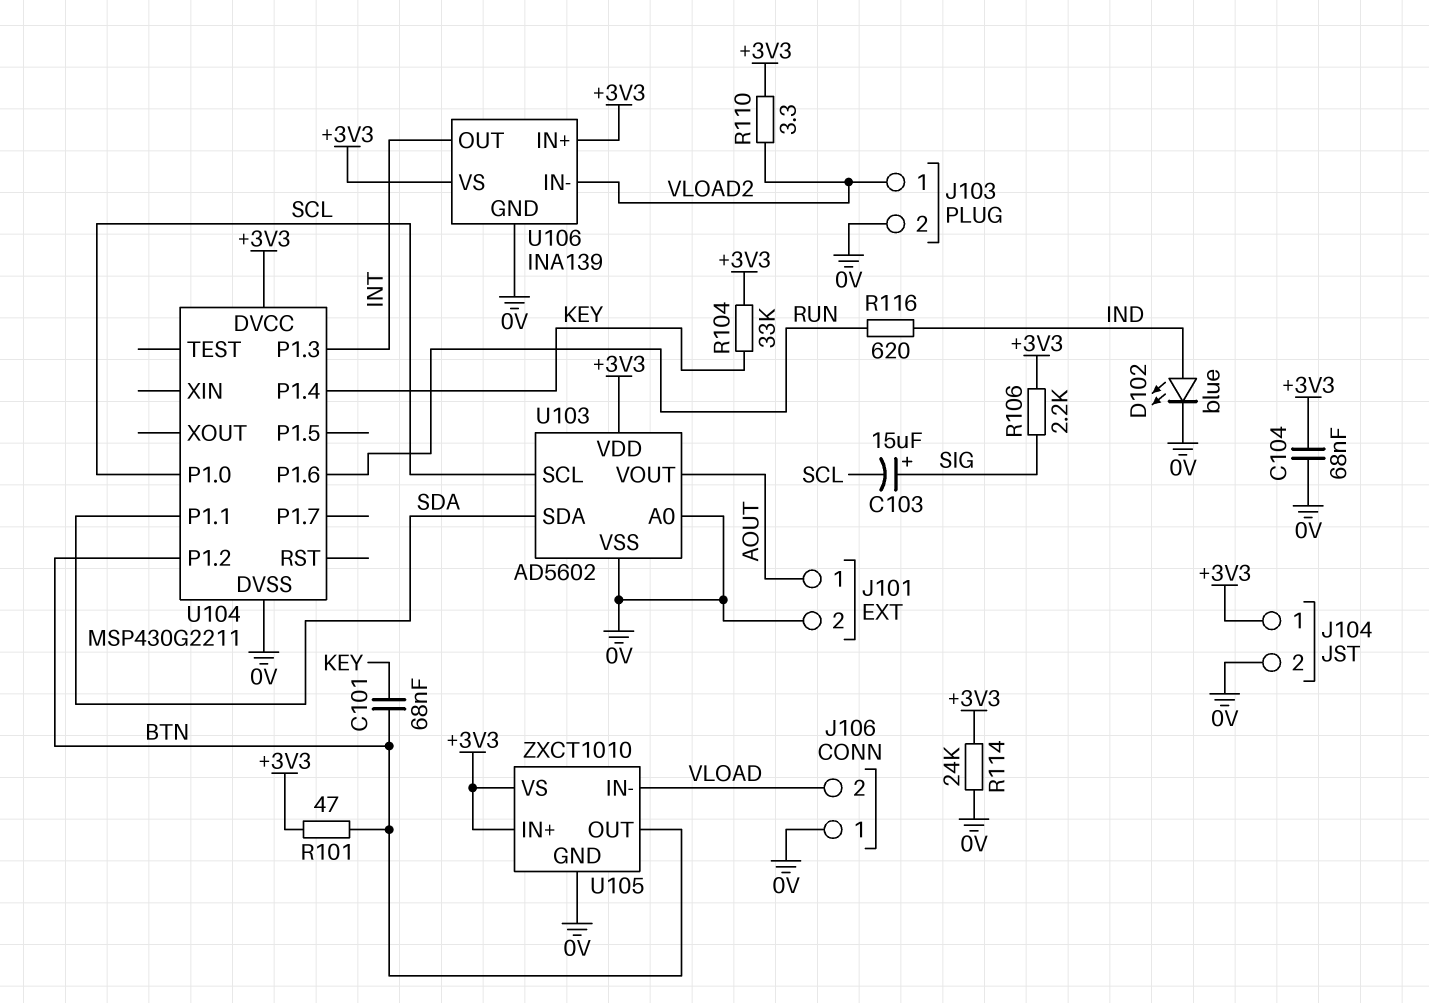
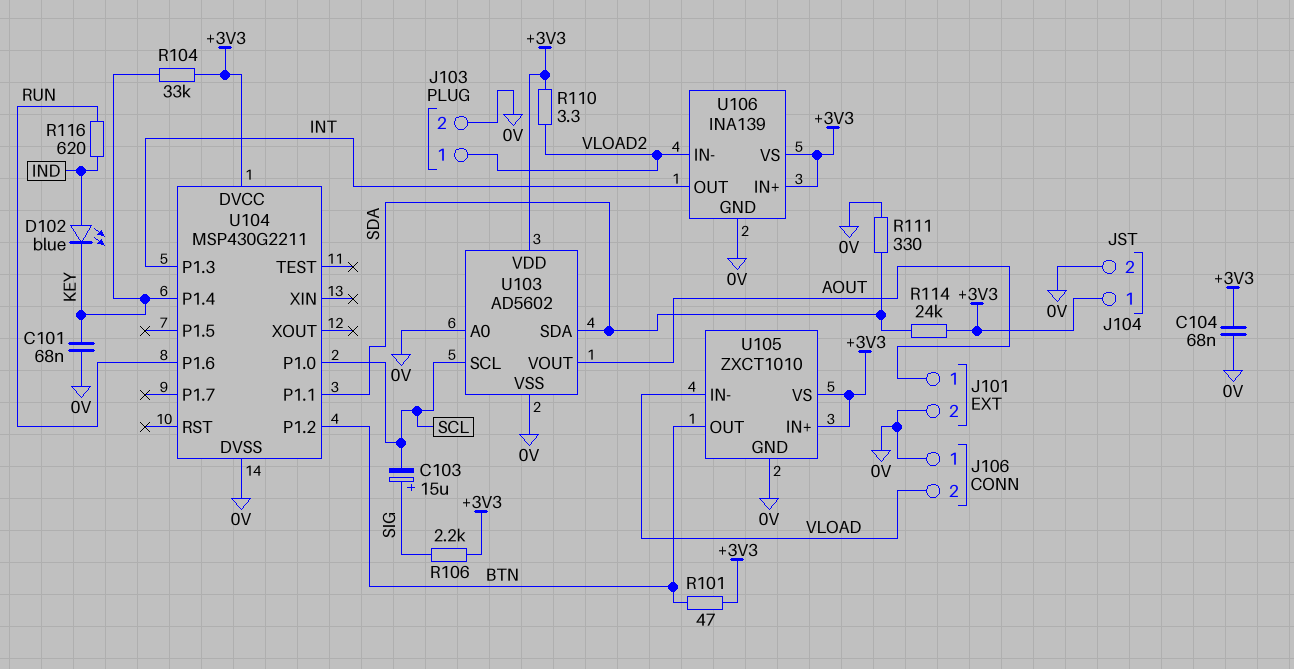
C101: 68nF (BTN, KEY) -> 68nF (0V, KEY)
D102: LED blue (A IND, K 0V) -> LED blue (A IND, K KEY)
R111: none -> 330 (0V, SDA)
R114: 24k (+3V3, 0V) -> 24k (+3V3, SDA)

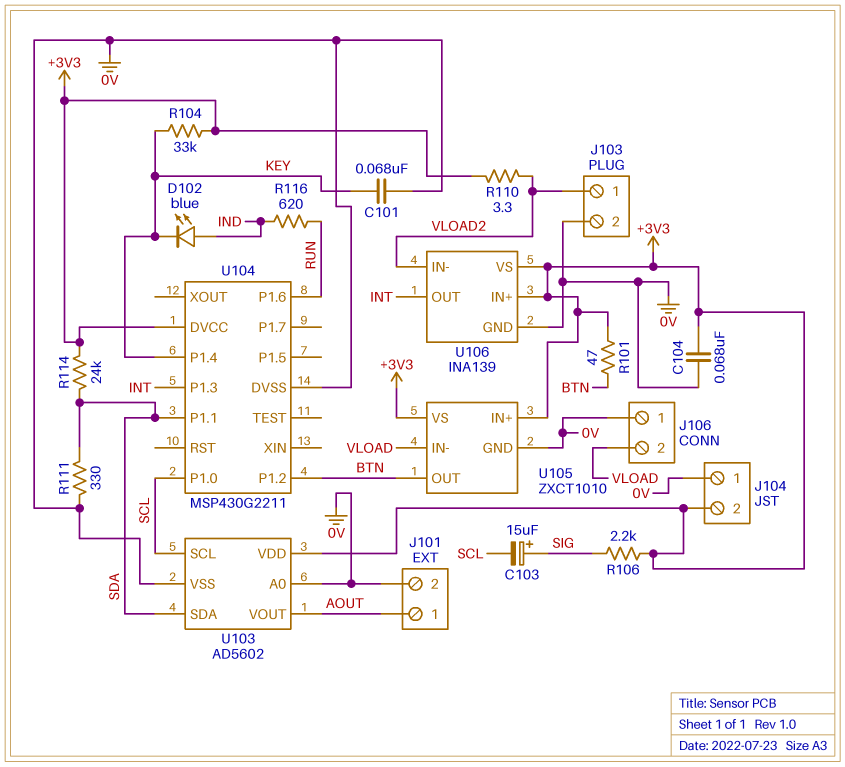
J104 pin 1: +3V3 -> 0V
J104 pin 2: 0V -> +3V3

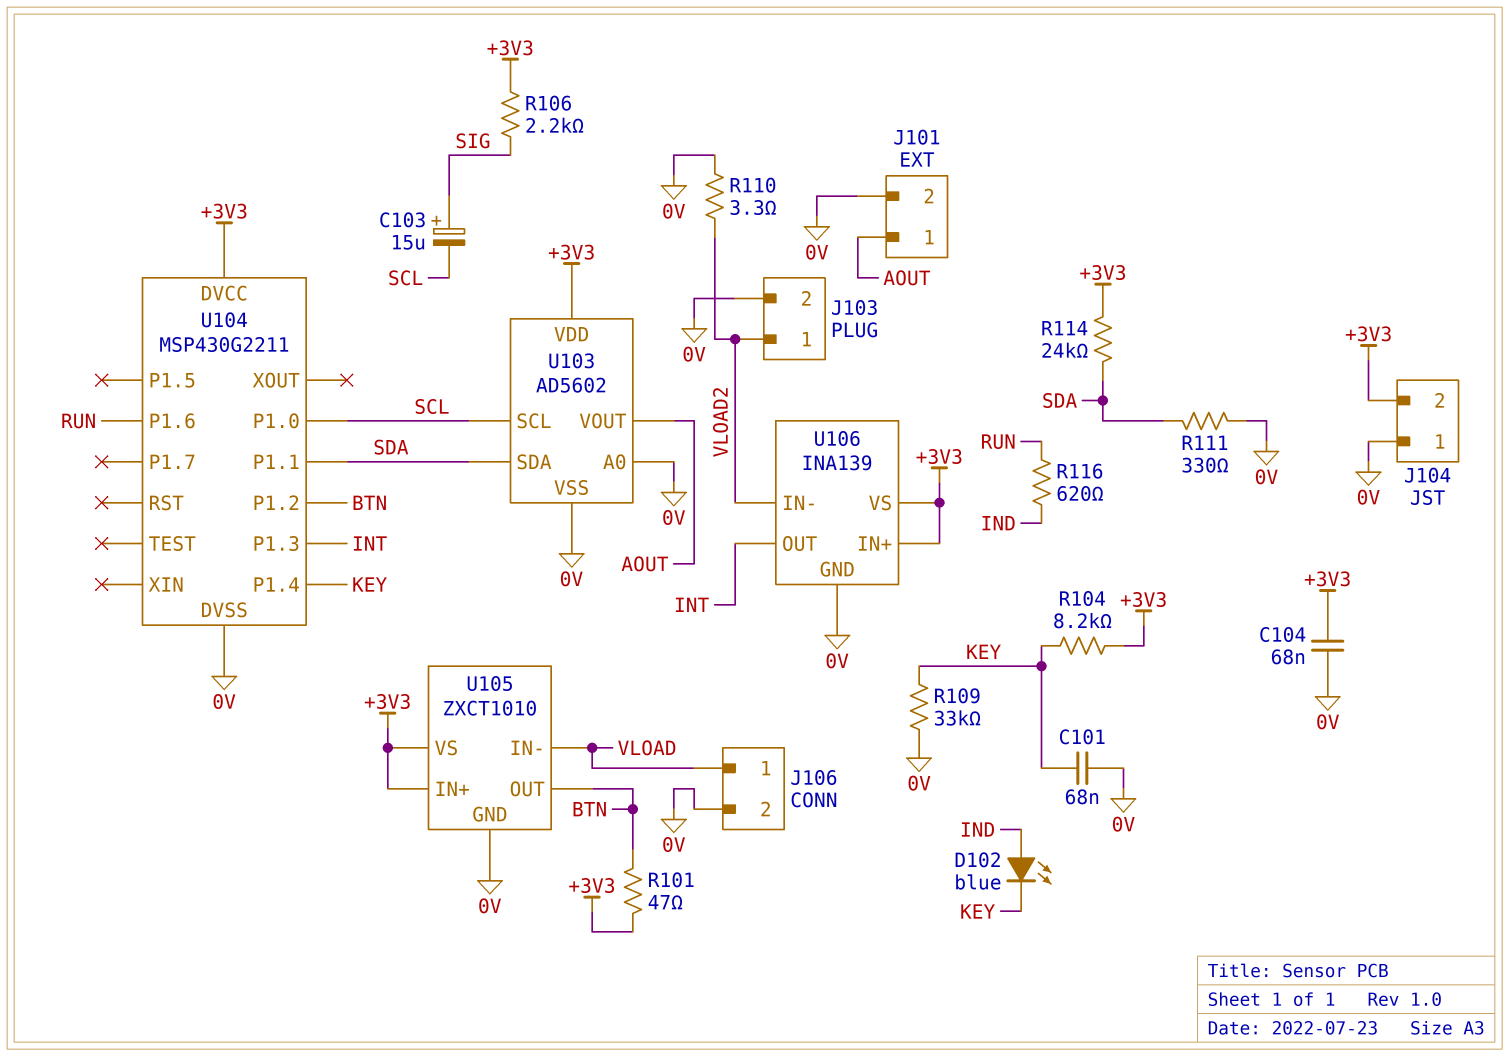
J106 pin 1: 0V -> VLOAD
J106 pin 2: VLOAD -> 0V
R104: 33k (+3V3, KEY) -> 8.2k (+3V3, KEY)
R109: none -> 33k (0V, KEY)
R110: 3.3 (+3V3, VLOAD2) -> 3.3 (0V, VLOAD2)

